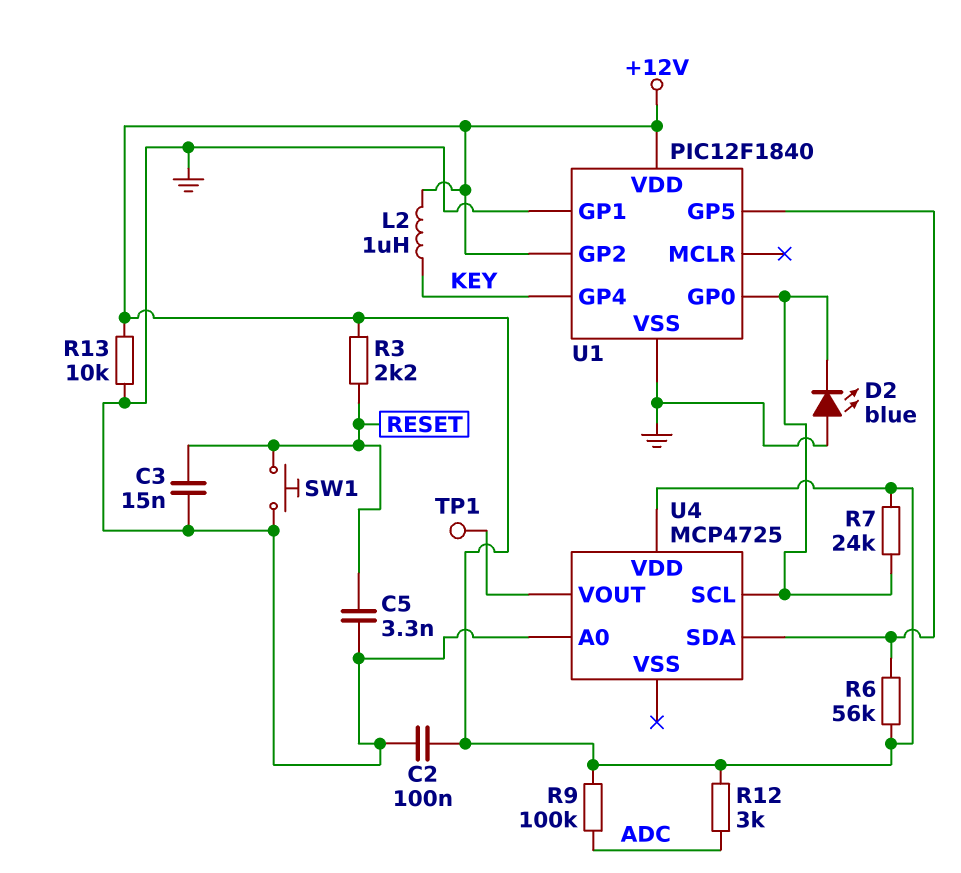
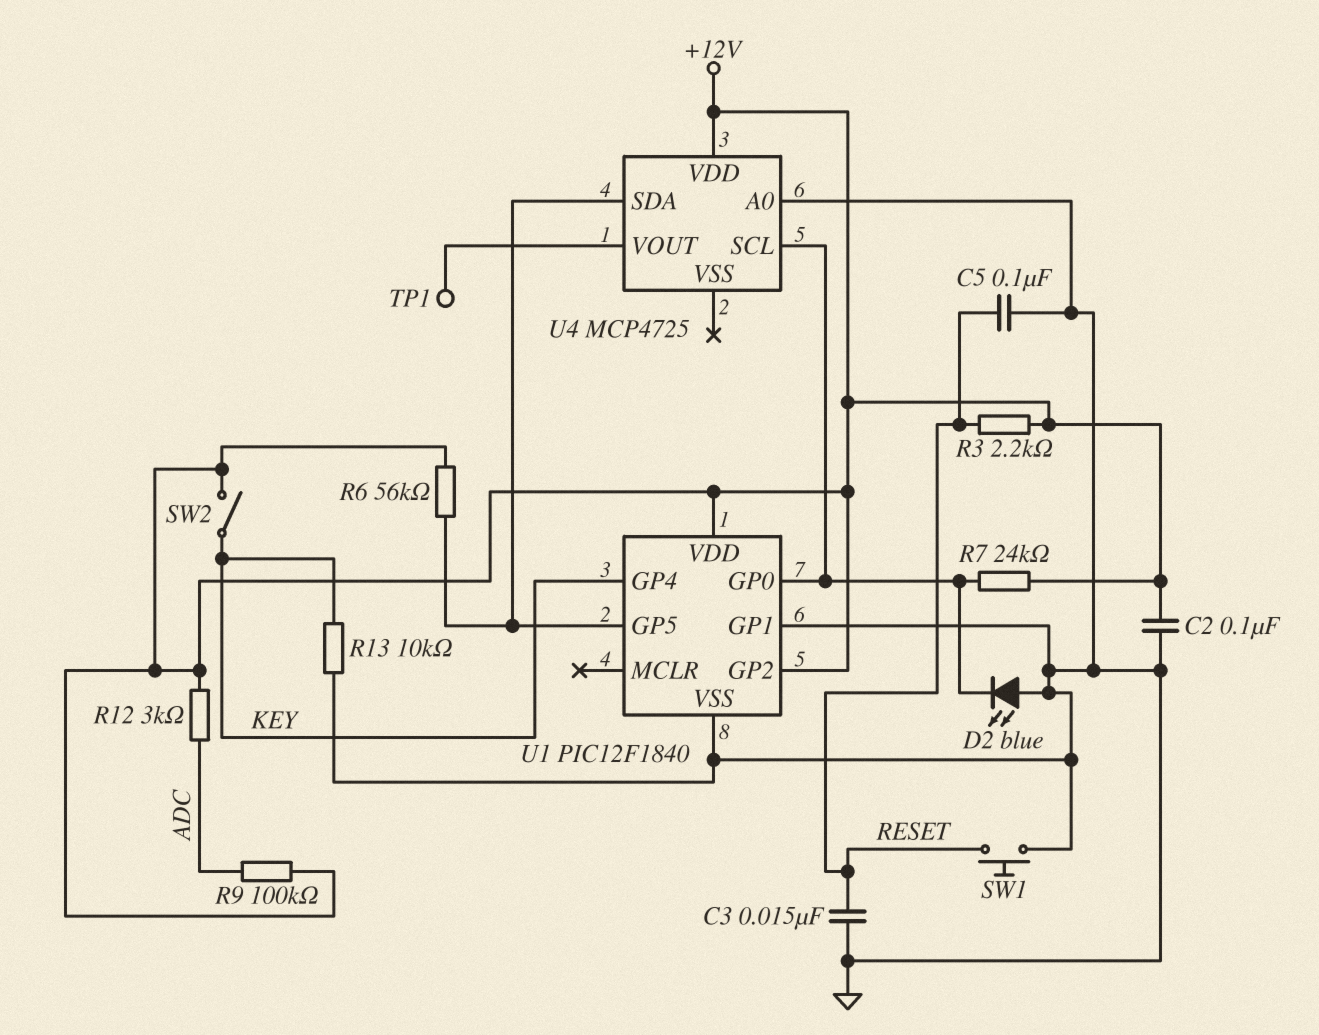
C5: 3.3nF (GND, RESET) -> 100nF (GND, RESET)
L2: 1uH (+12V, KEY) -> none
R13: 10k (+12V, GND) -> 10k (GND, KEY)
SW2: none -> switch (+12V, KEY)

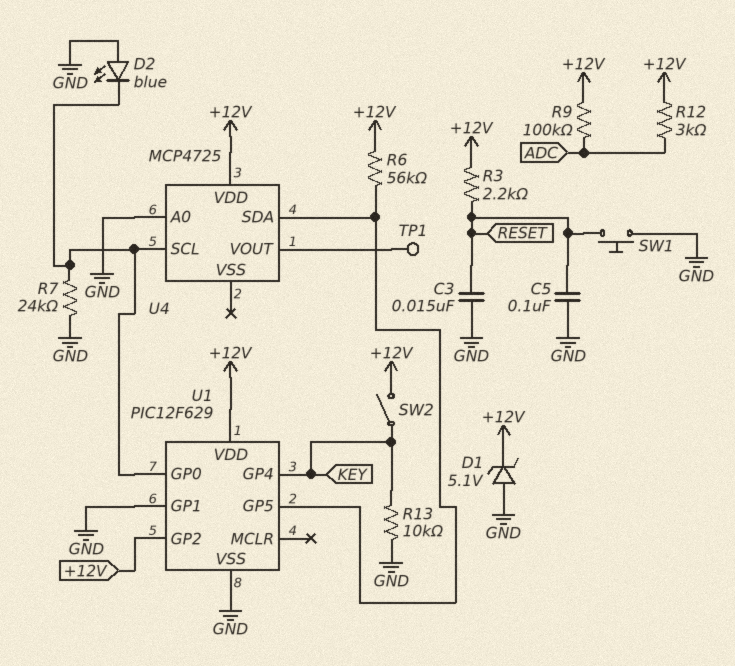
C2: 100nF (+12V, GND) -> none
D1: none -> zener 5.1V (A GND, K +12V)
R7: 24k (+12V, U1/GP0) -> 24k (GND, U1/GP0)
U1: PIC12F1840 -> PIC12F629

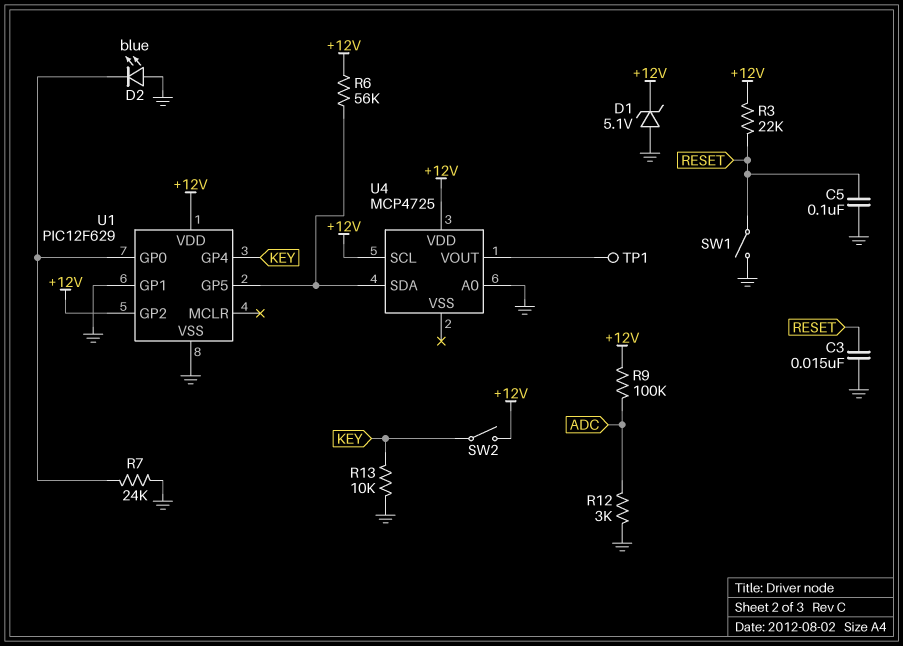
R3: 2.2k (+12V, RESET) -> 22k (+12V, RESET)
R12: 3k (+12V, ADC) -> 3k (ADC, GND)
SW1: button (GND, RESET) -> switch (GND, RESET)
U4 pin SCL: U1/GP0 -> +12V

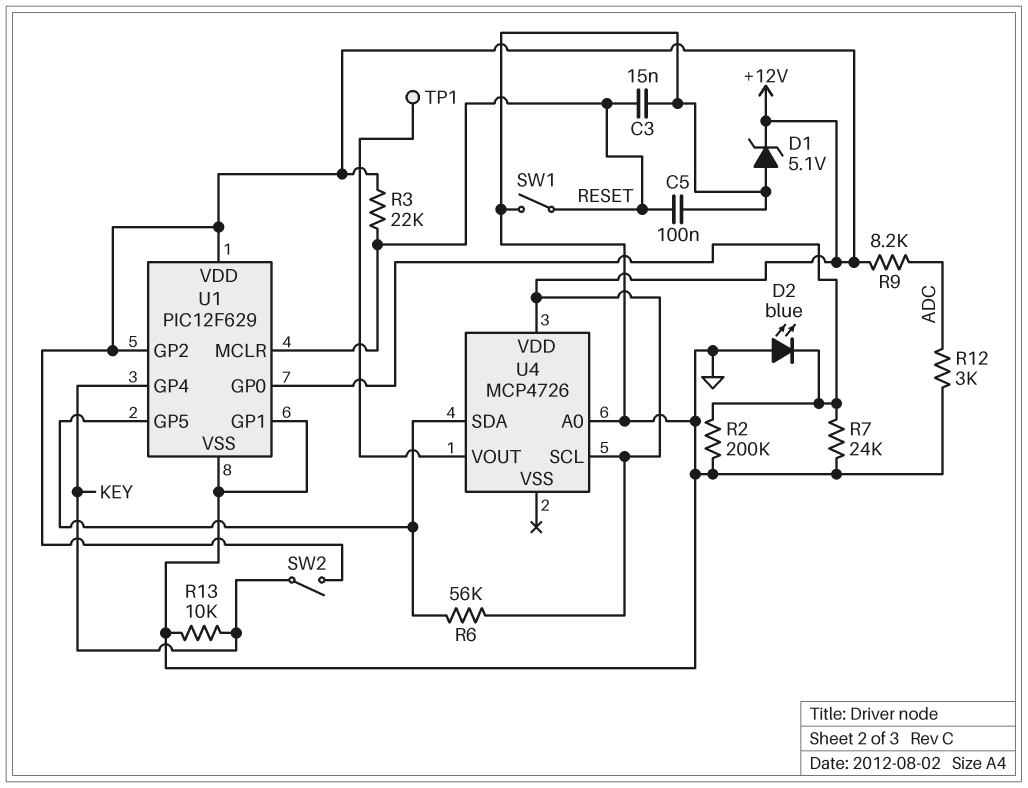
R2: none -> 200k (GND, U1/GP0)
R9: 100k (+12V, ADC) -> 8.2k (+12V, ADC)
U1 pin MCLR: none -> RESET
U4: MCP4725 -> MCP4726

